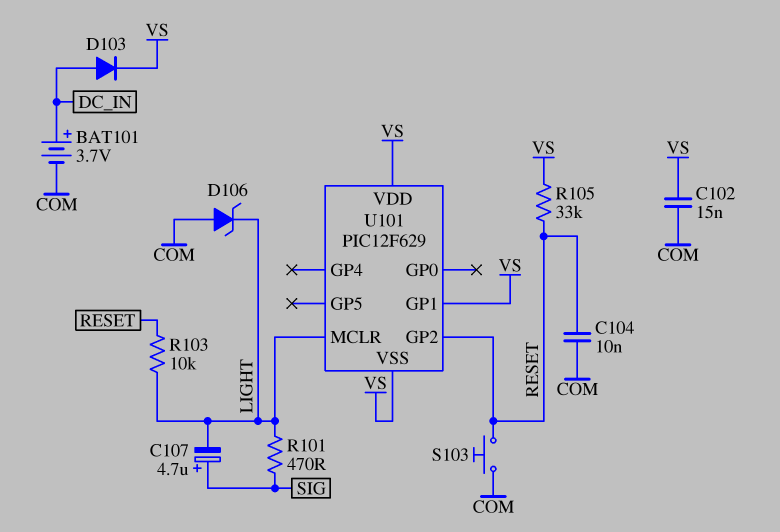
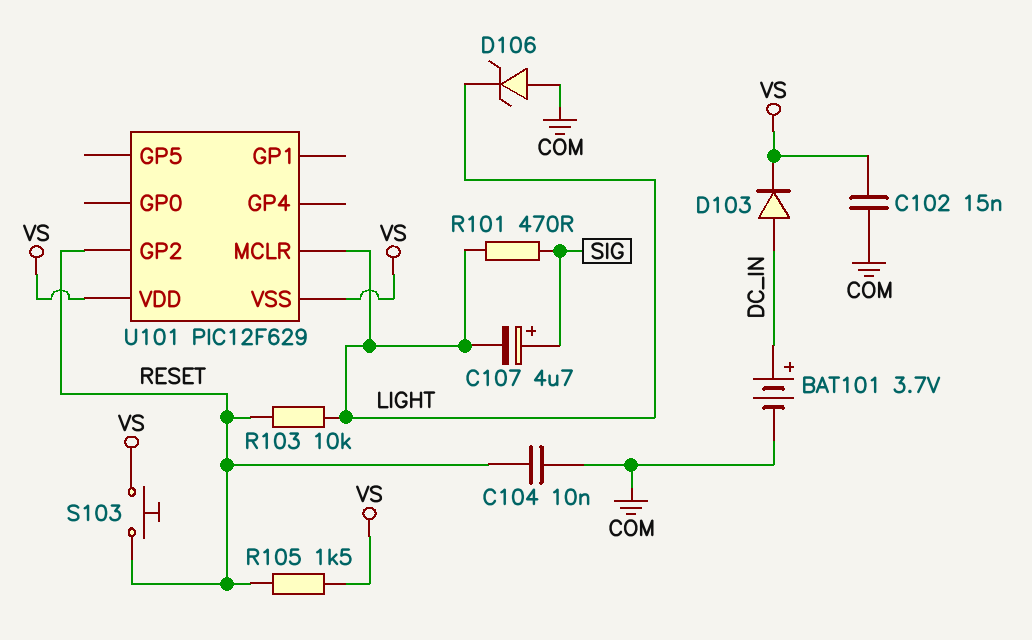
R105: 33k (RESET, VS) -> 1.5k (RESET, VS)
S103: button (COM, RESET) -> button (RESET, VS)
U101 pin GP1: VS -> none

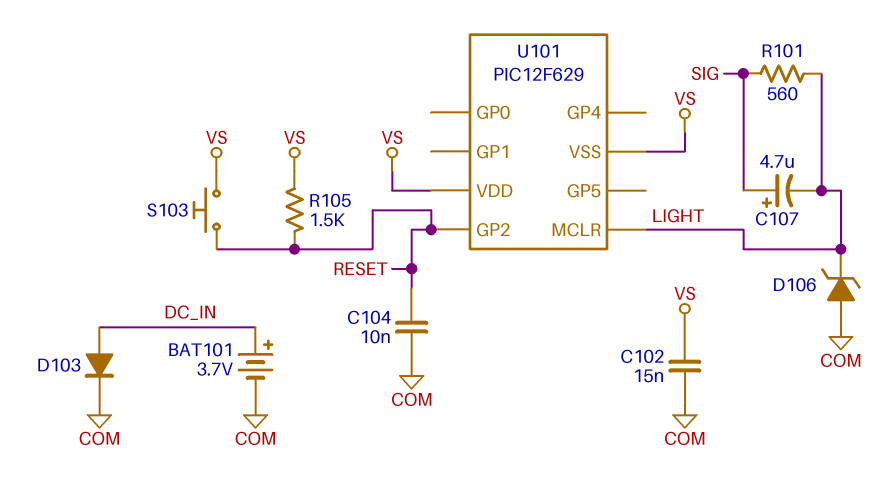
D103: diode (A DC_IN, K VS) -> diode (A DC_IN, K COM)
R101: 470 (LIGHT, SIG) -> 560 (LIGHT, SIG)
R103: 10k (LIGHT, RESET) -> none

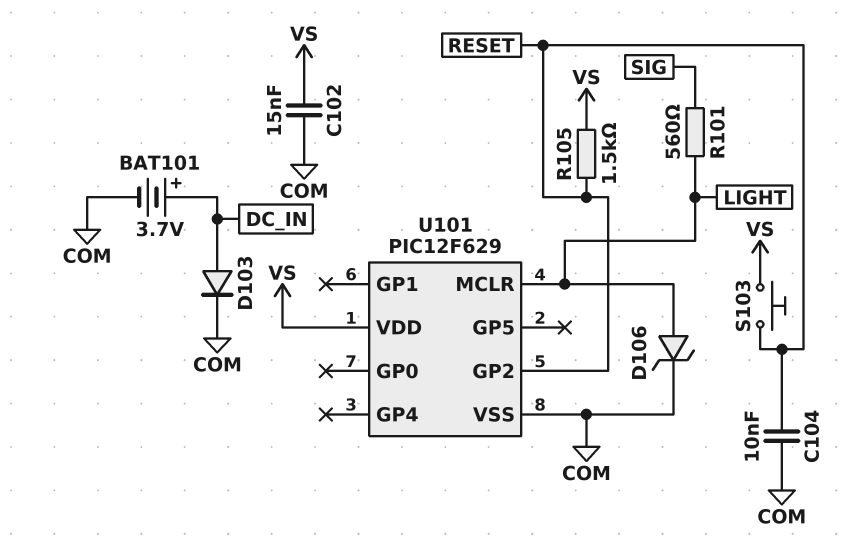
C107: 4.7uF (plus SIG, minus LIGHT) -> none
D106: zener (A COM, K LIGHT) -> zener (A LIGHT, K COM)
U101 pin VSS: VS -> COM

